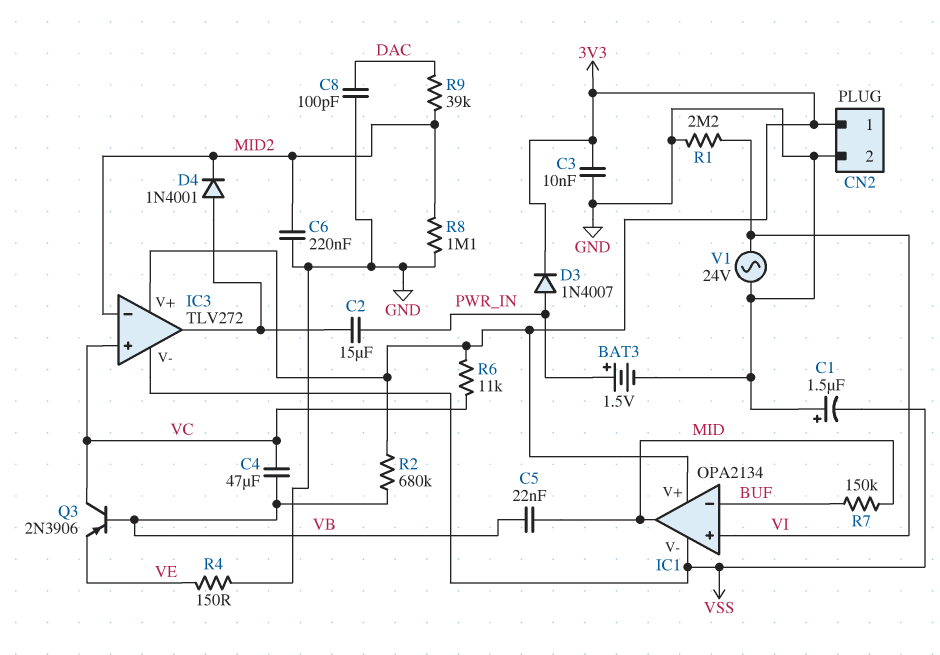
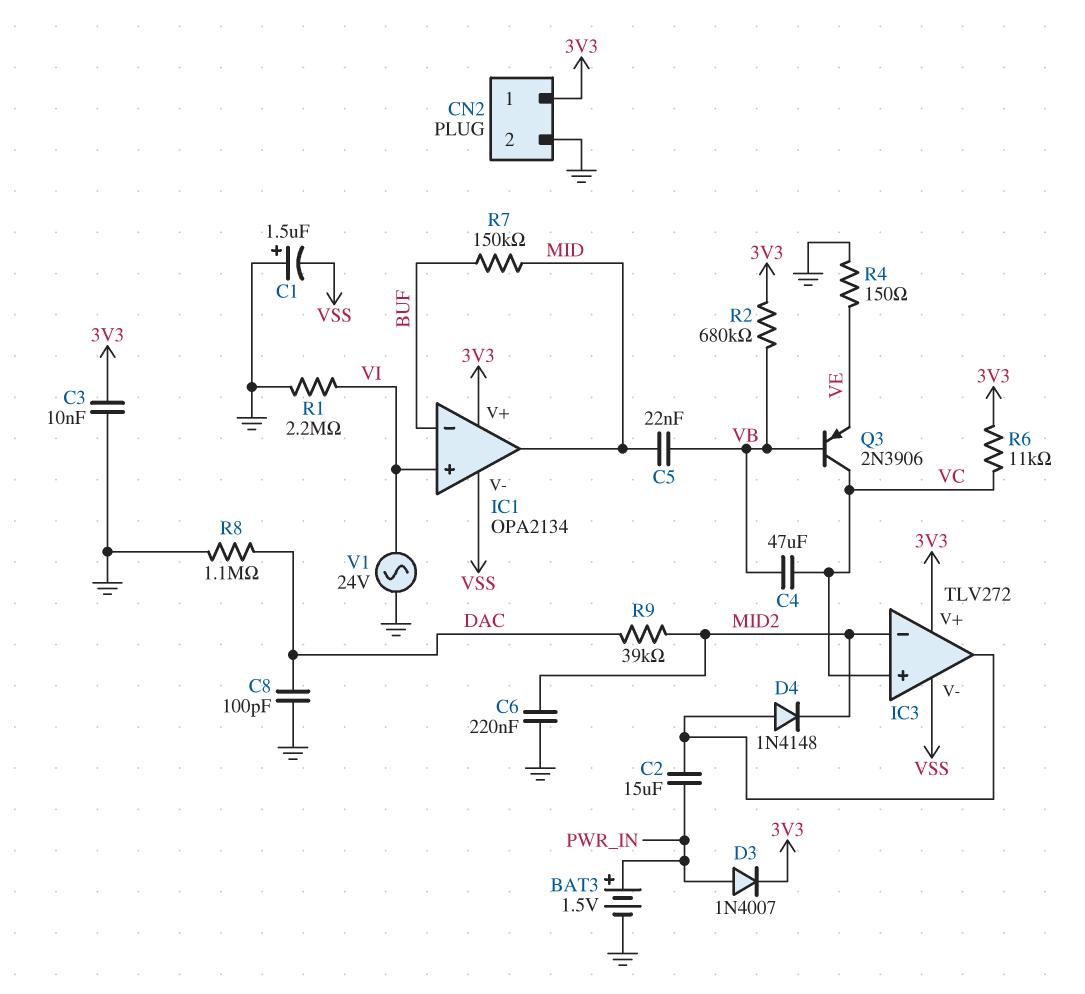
D4: diode 1N4001 (A IC3/out, K MID2) -> diode 1N4148 (A IC3/out, K MID2)
R8: 1.1M (GND, MID2) -> 1.1M (DAC, GND)

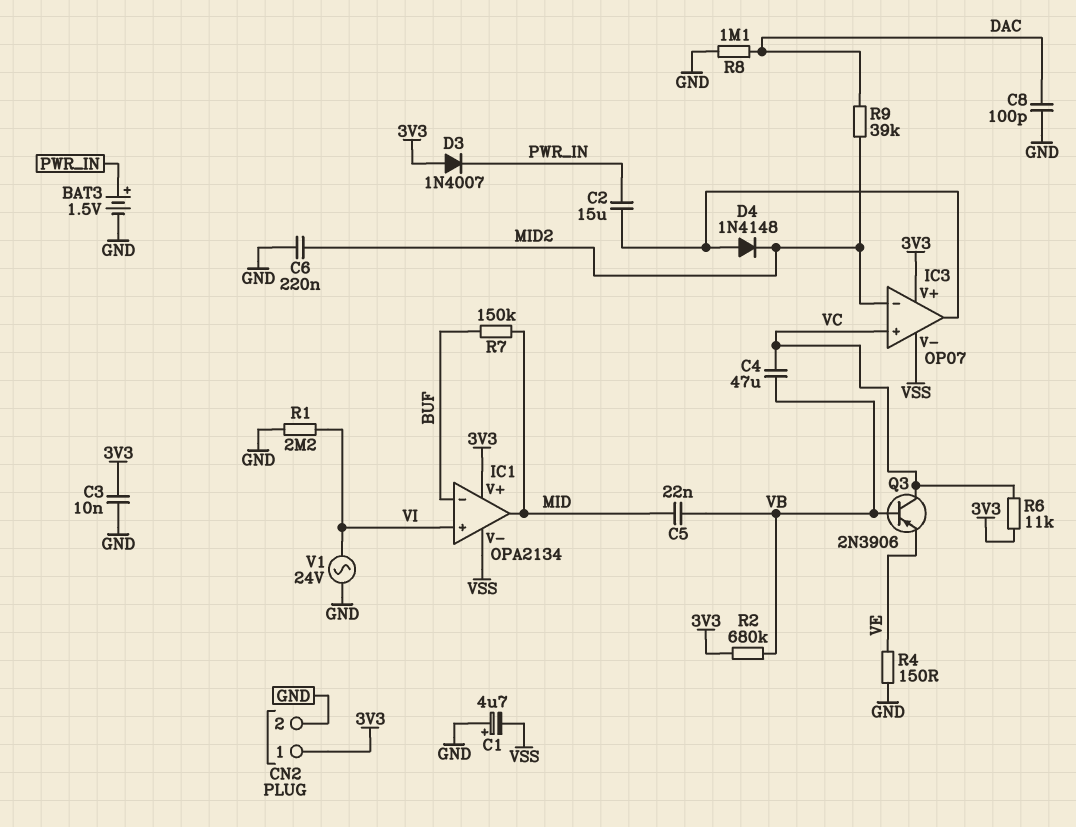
C1: 1.5uF (plus GND, minus VSS) -> 4.7uF (plus GND, minus VSS)
D3: diode 1N4007 (A PWR_IN, K 3V3) -> diode 1N4007 (A 3V3, K PWR_IN)
IC3: TLV272 -> OP07

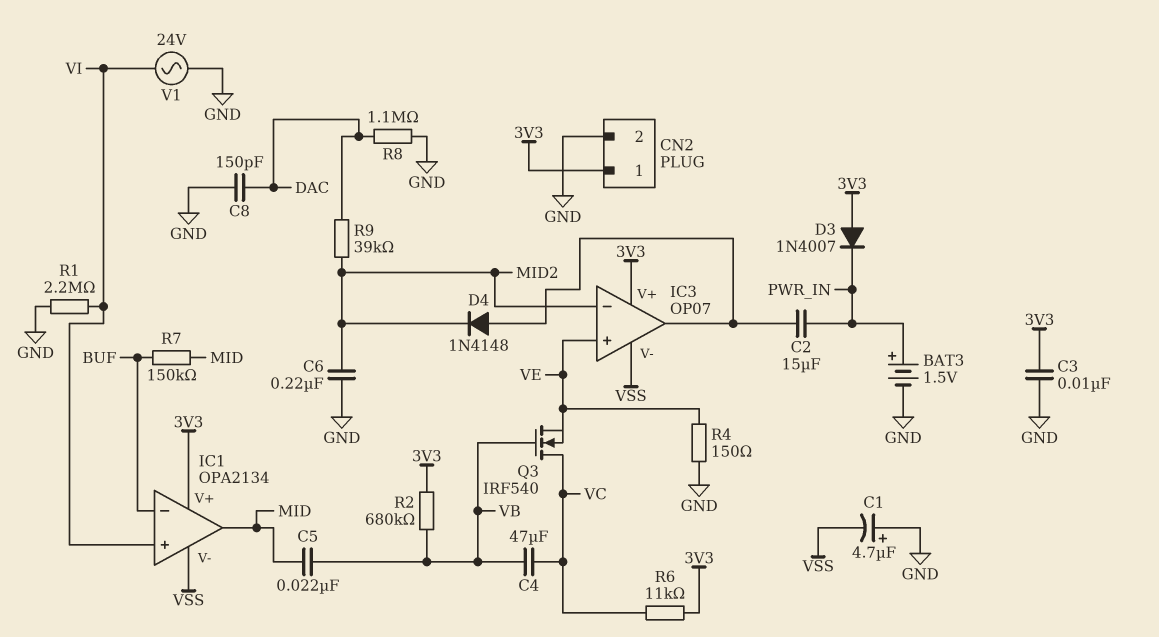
C8: 100pF (DAC, GND) -> 150pF (DAC, GND)
IC3 pin in+: VC -> VE
Q3: PNP 2N3906 (B VB, C VC, E VE) -> NMOS IRF540 (G VB, D VC, S VE)

